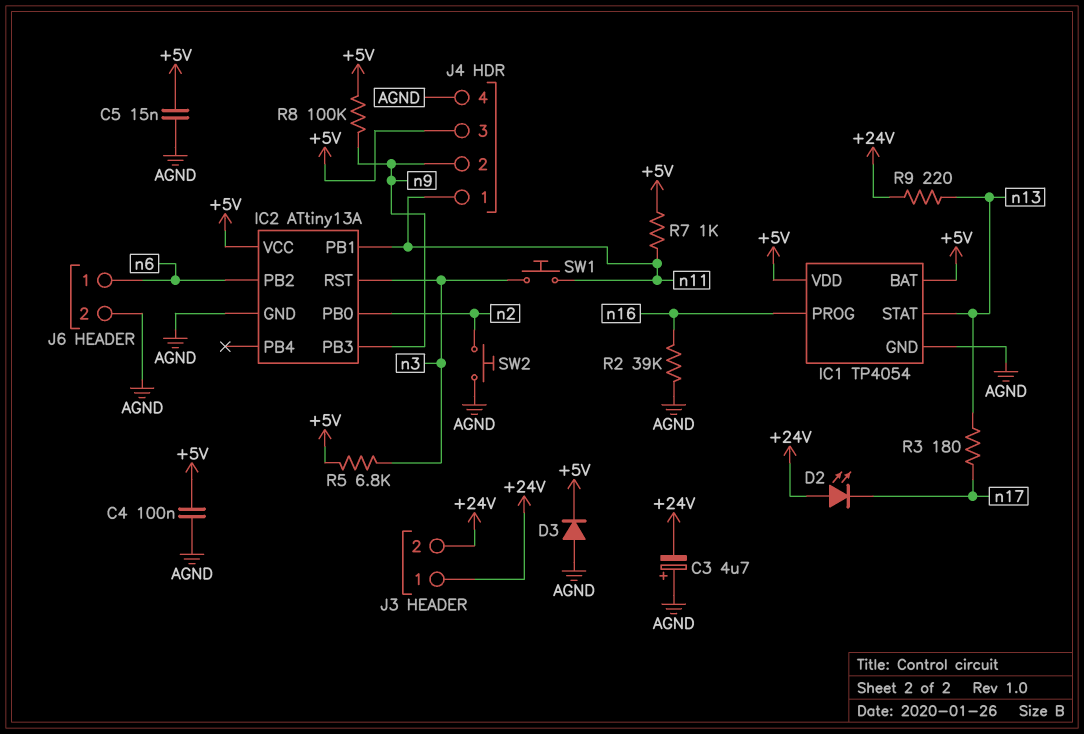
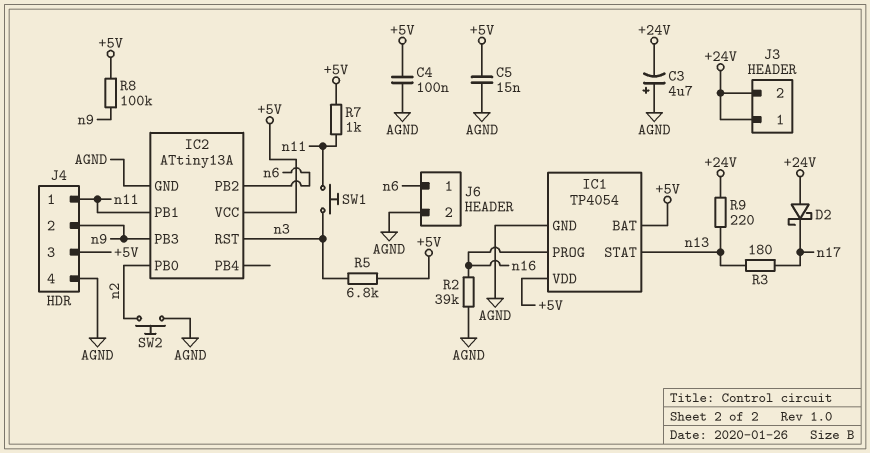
D2: LED (A +24V, K n17) -> schottky (A +24V, K n17)
D3: diode (A AGND, K +5V) -> none

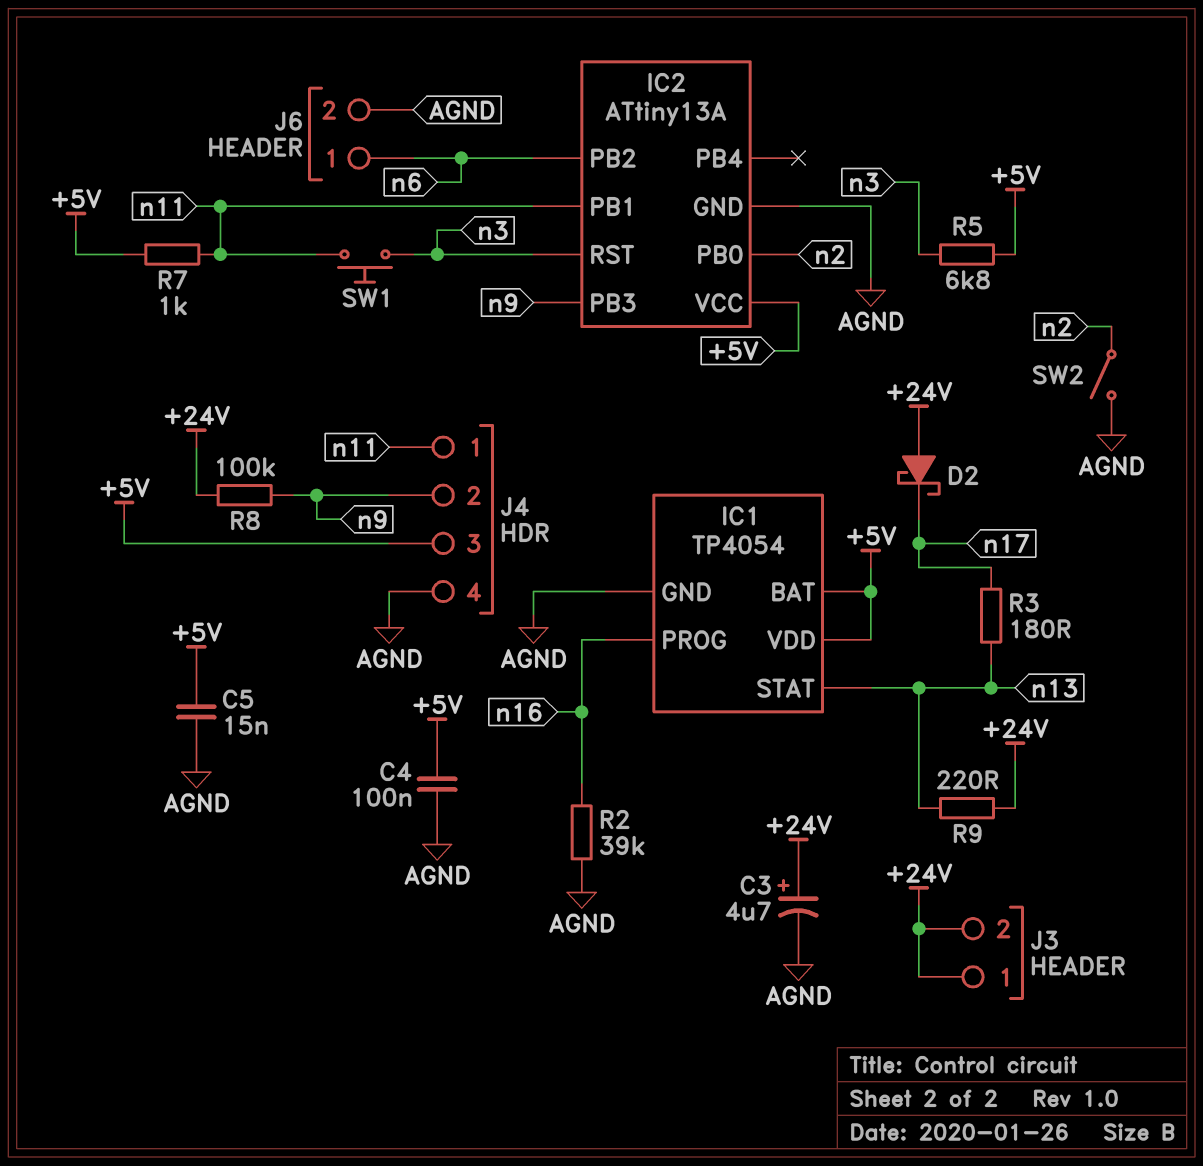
C3: 4.7uF (plus AGND, minus +24V) -> 4.7uF (plus +24V, minus AGND)
R8: 100k (+5V, n9) -> 100k (+24V, n9)
SW2: button (AGND, n2) -> switch (AGND, n2)

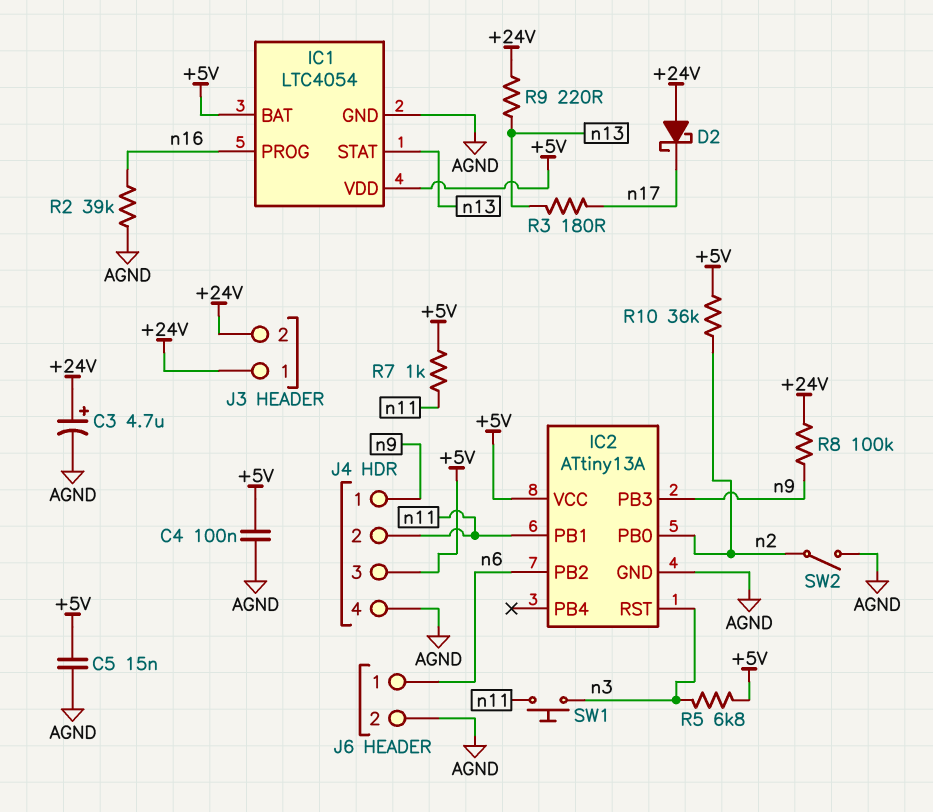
IC1: TP4054 -> LTC4054
J4 pin 1: n11 -> n9
J4 pin 2: n9 -> n11
R10: none -> 36k (+5V, n2)

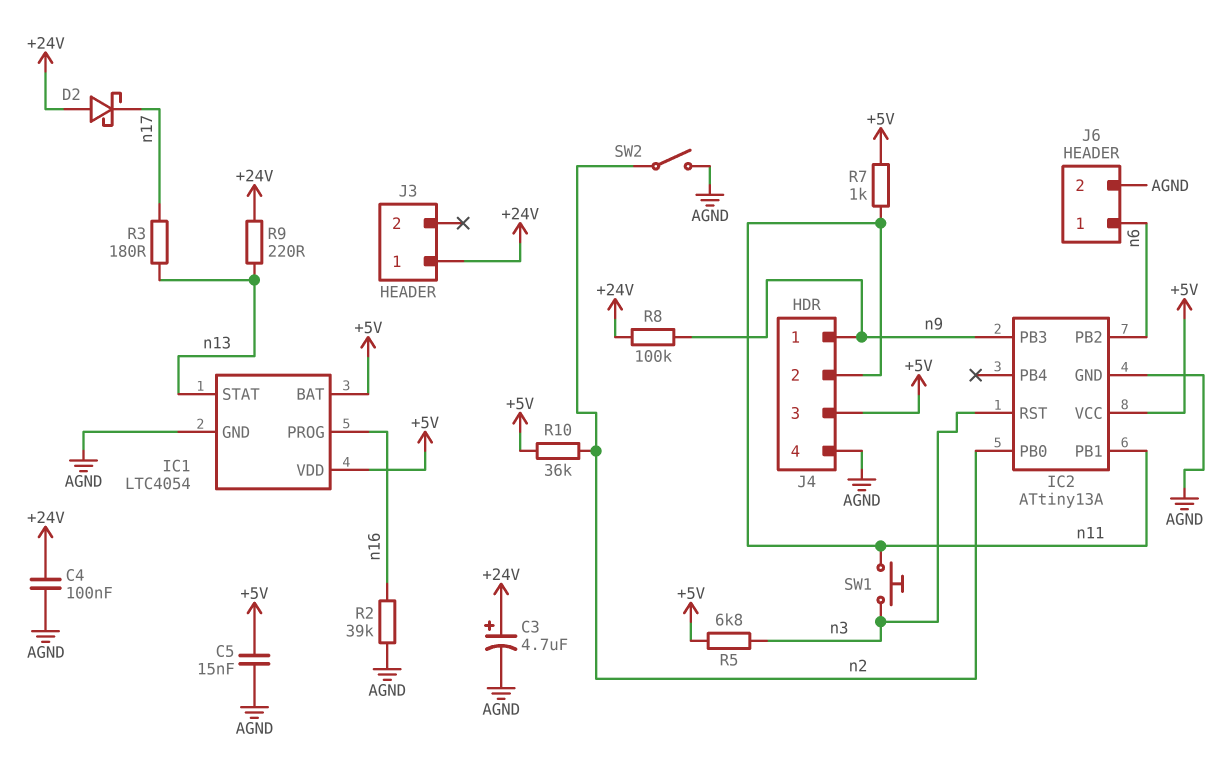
C4: 100nF (+5V, AGND) -> 100nF (+24V, AGND)
J3 pin 2: +24V -> none

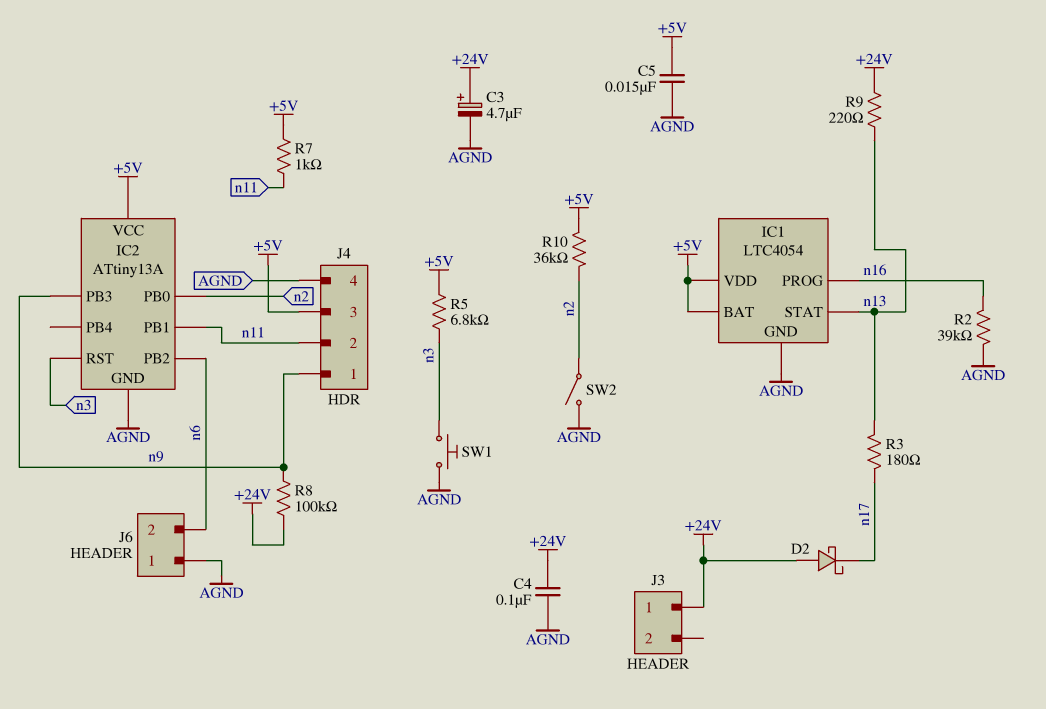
J6 pin 1: n6 -> AGND
J6 pin 2: AGND -> n6
SW1: button (n3, n11) -> button (AGND, n3)

